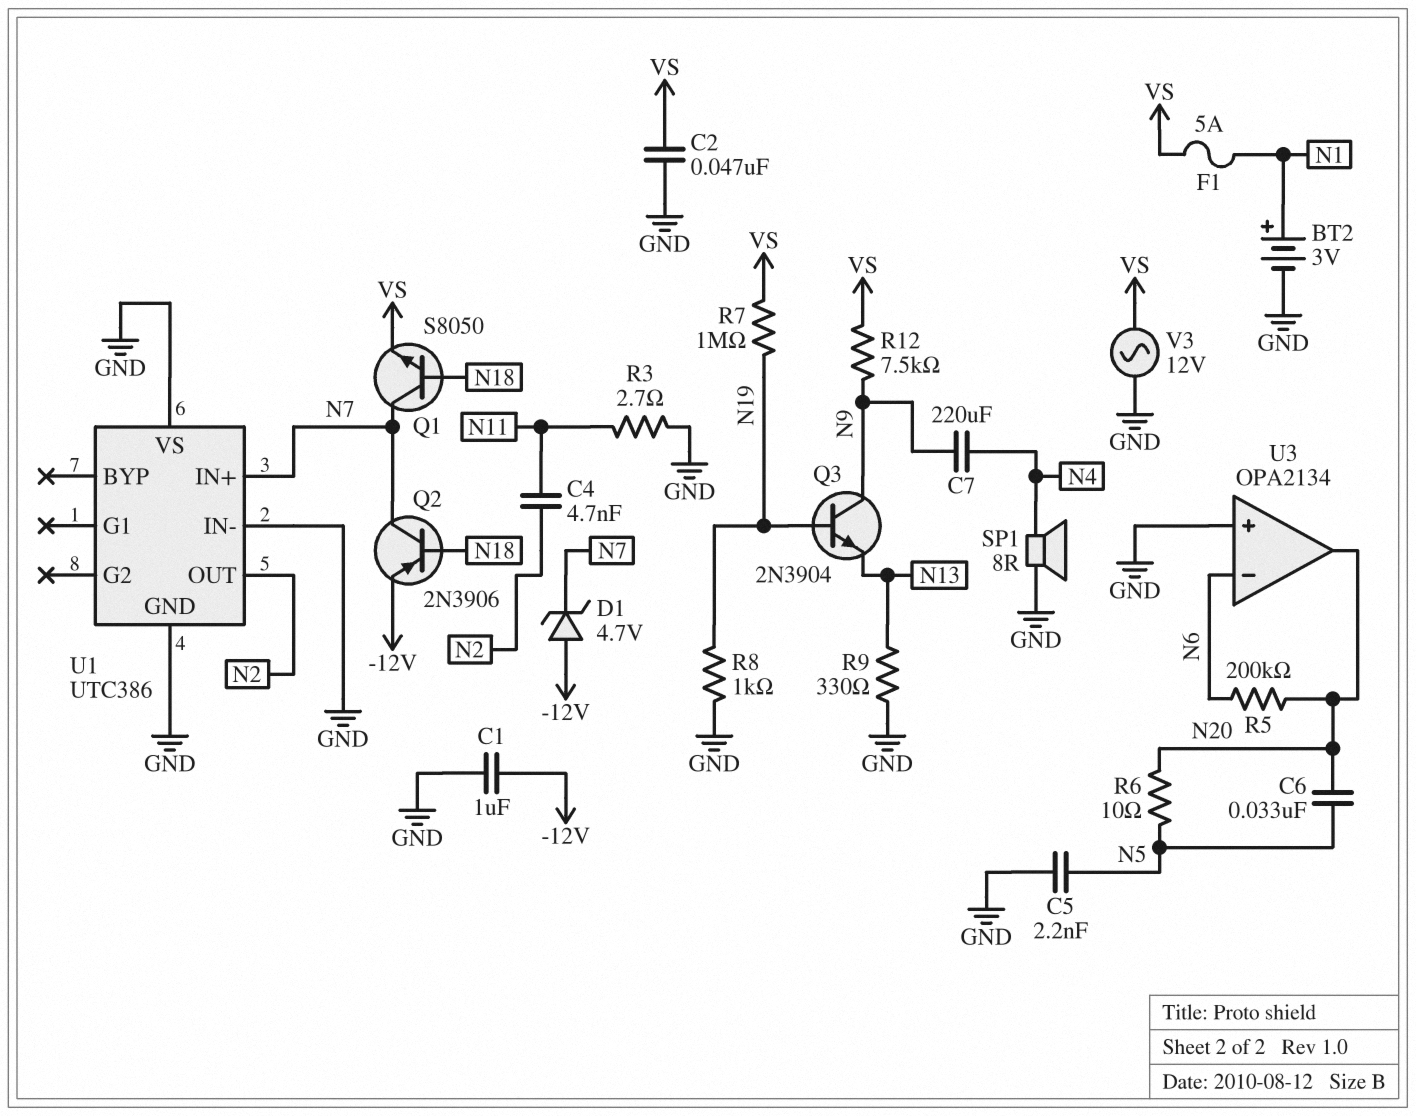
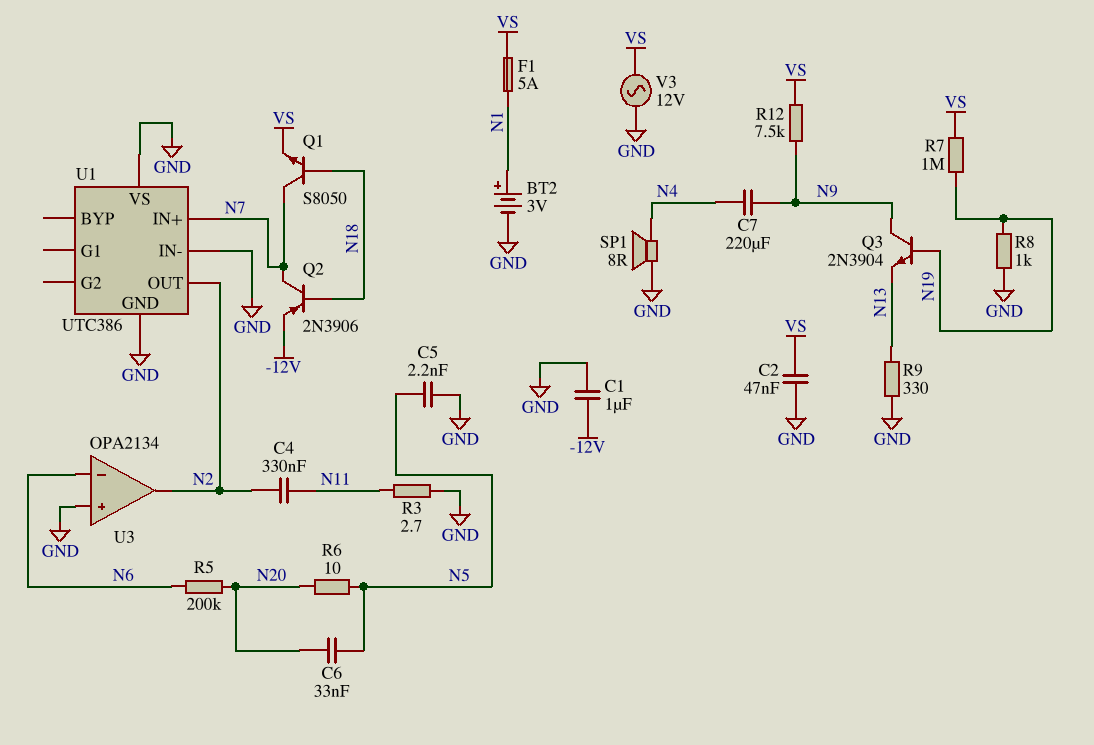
C4: 4.7nF (N2, N11) -> 330nF (N2, N11)
D1: zener 4.7V (A -12V, K N7) -> none
U3 pin out: N20 -> N2

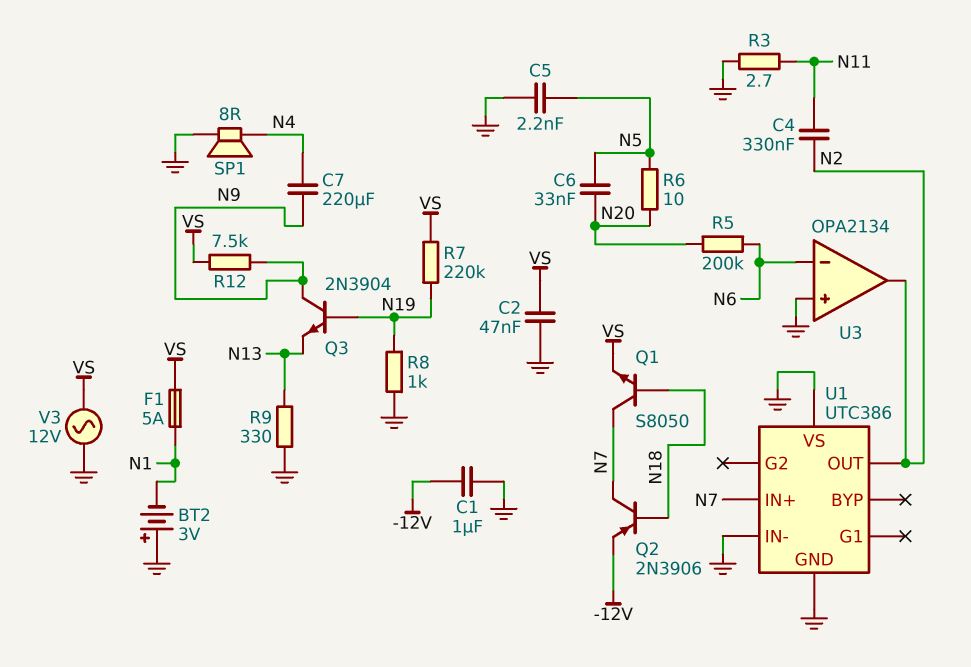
BT2: 3V (plus N1, minus GND) -> 3V (plus GND, minus N1)
R7: 1M (N19, VS) -> 220k (N19, VS)

